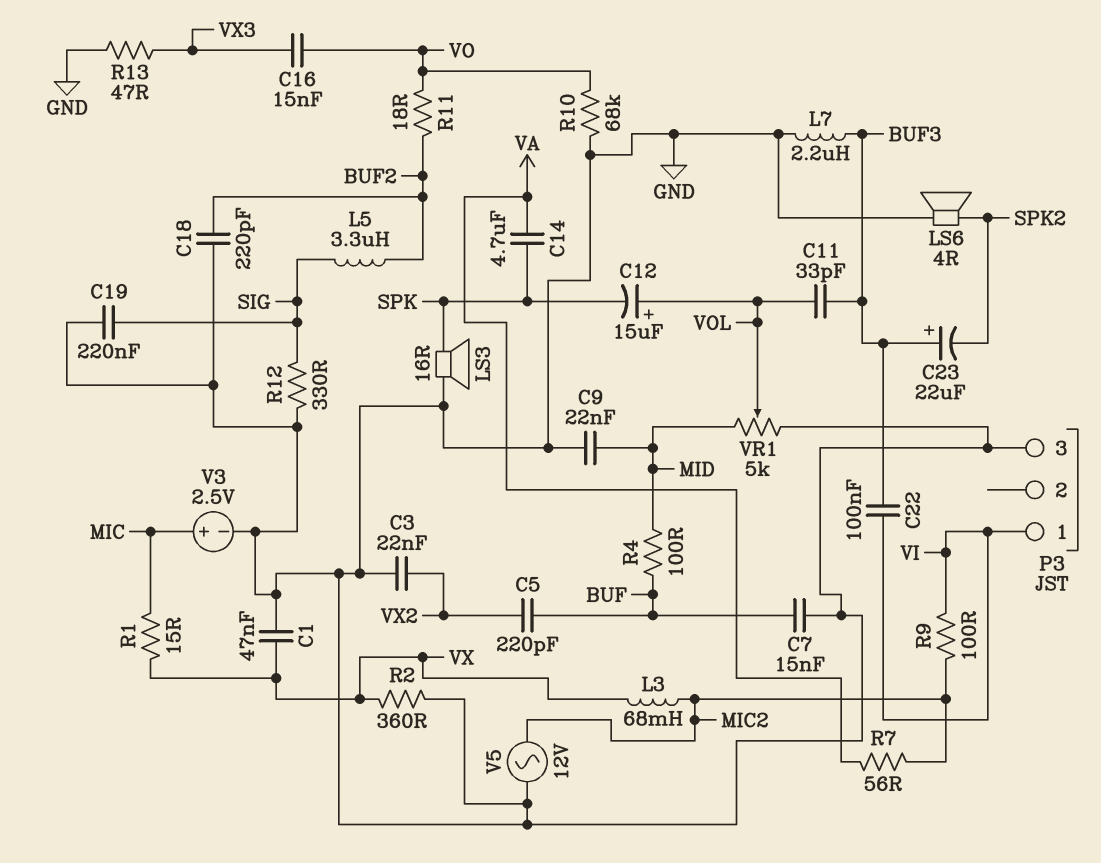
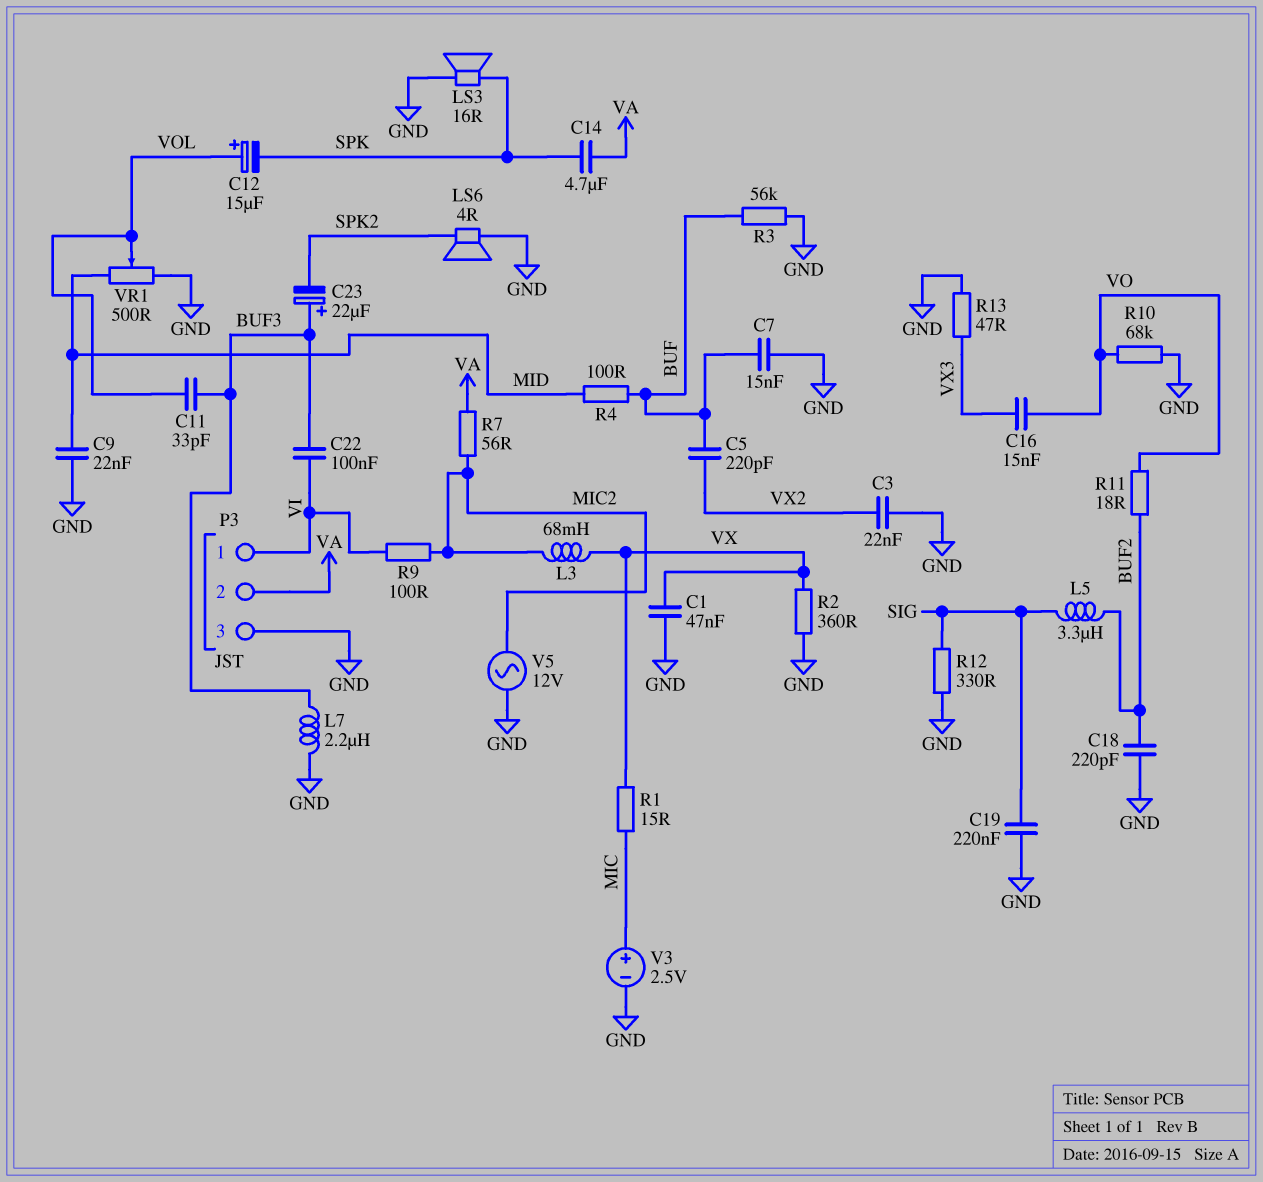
P3 pin 2: none -> VA
R3: none -> 56k (BUF, GND)
VR1: 5k (GND, MID, wiper VOL) -> 500 (GND, MID, wiper VOL)

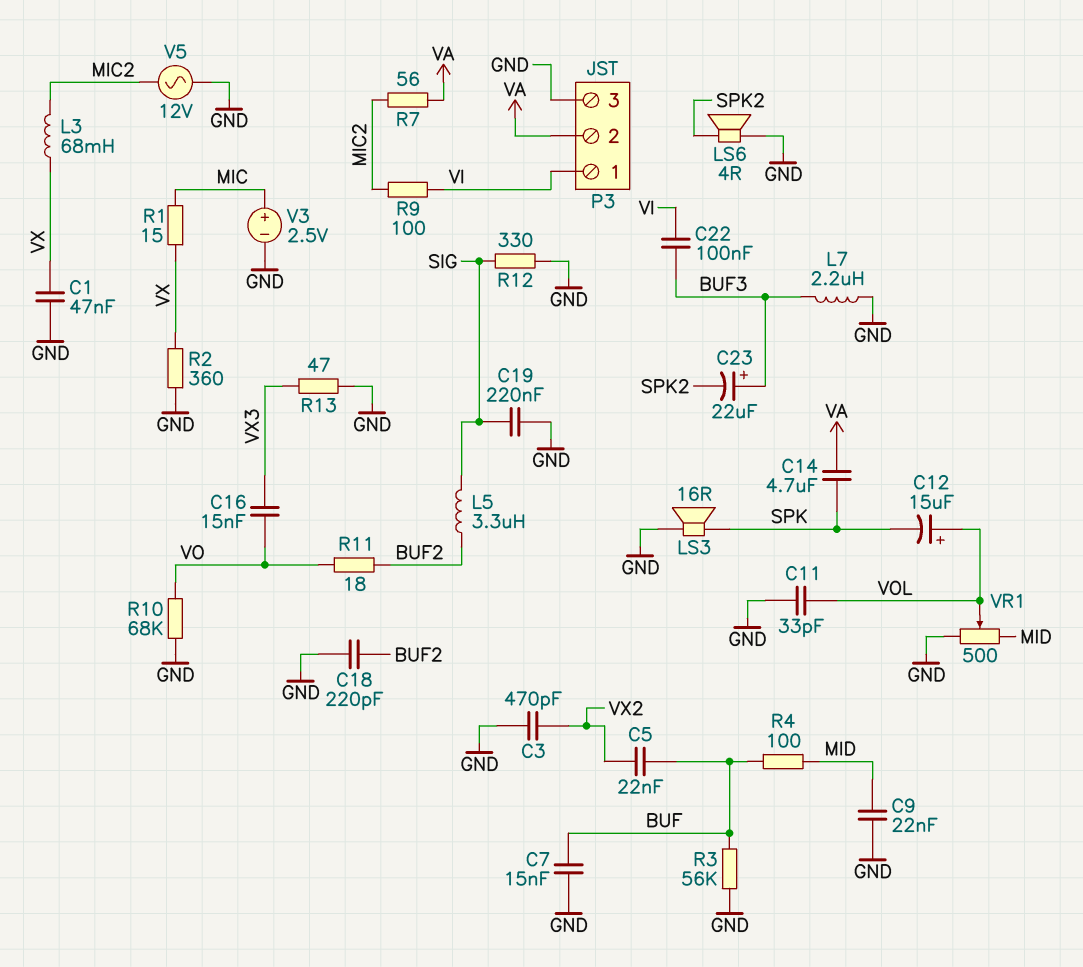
C3: 22nF (GND, VX2) -> 470pF (GND, VX2)
C5: 220pF (BUF, VX2) -> 22nF (BUF, VX2)
C11: 33pF (BUF3, VOL) -> 33pF (GND, VOL)

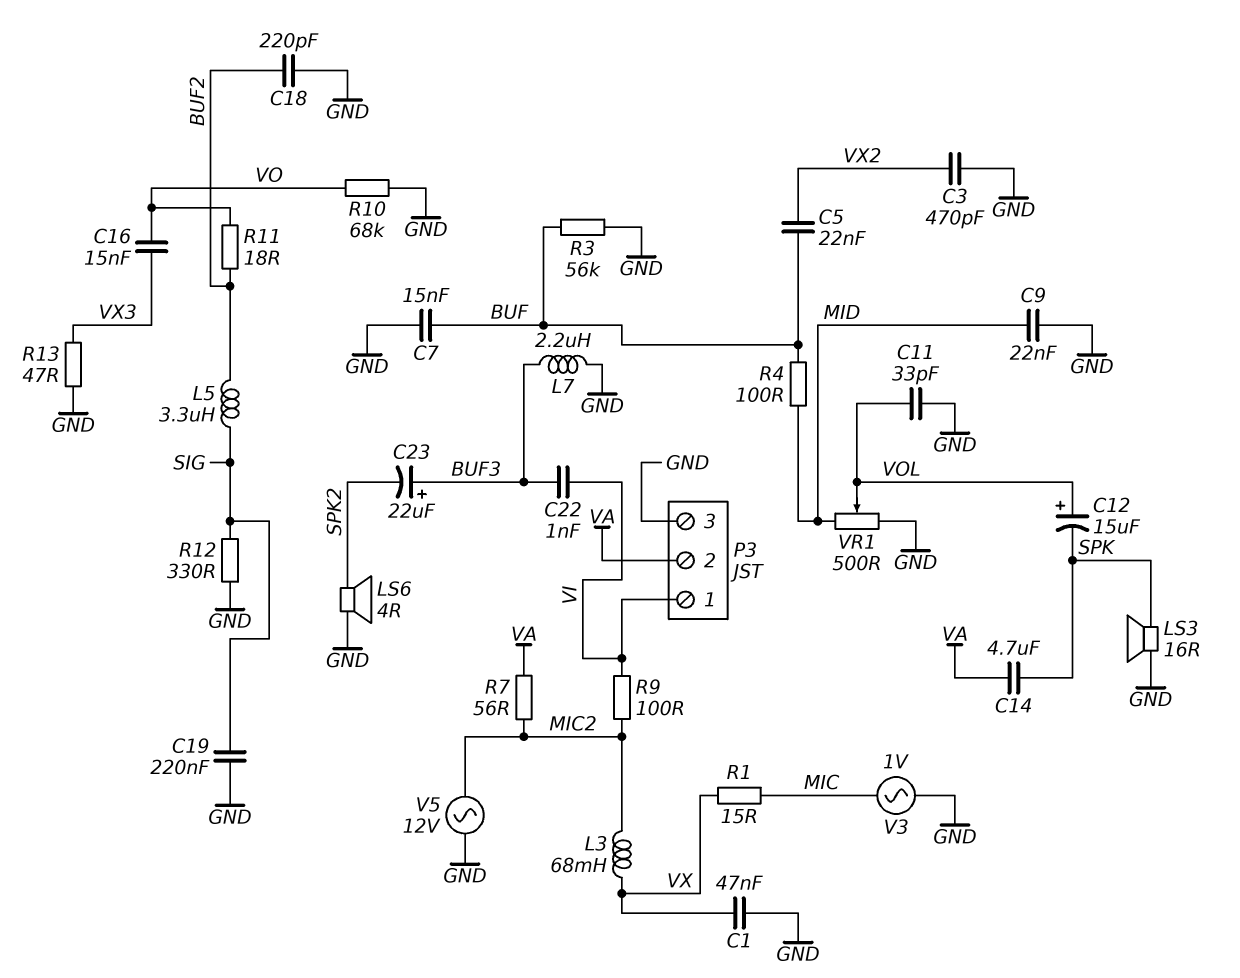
C22: 100nF (BUF3, VI) -> 1nF (BUF3, VI)
R2: 360 (GND, VX) -> none
V3: 2.5V (plus MIC, minus GND) -> AC 1V (GND, MIC)

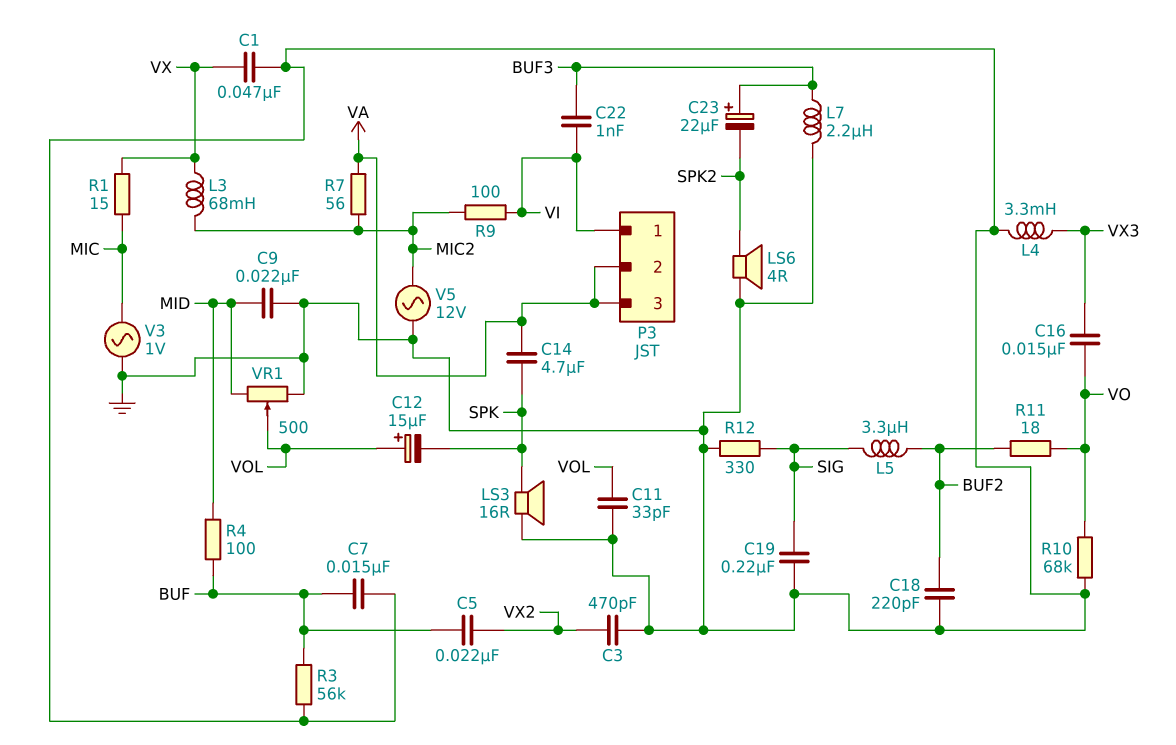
L4: none -> 3.3mH (GND, VX3)
P3 pin 3: GND -> VA
R13: 47 (GND, VX3) -> none

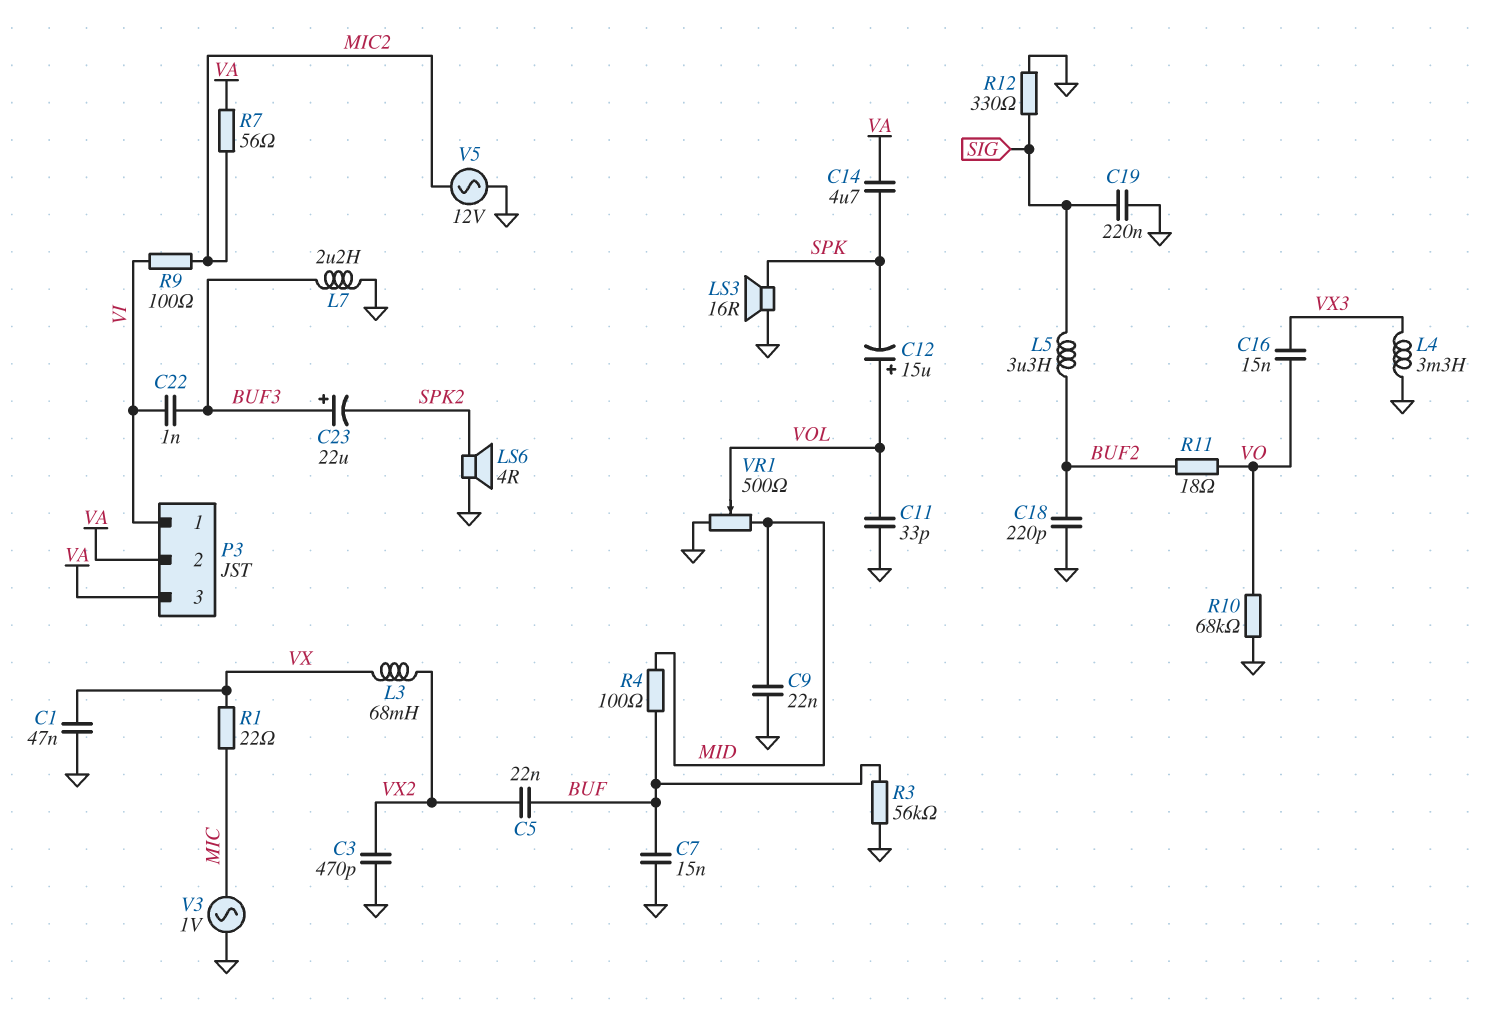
L3: 68mH (MIC2, VX) -> 68mH (VX, VX2)
R1: 15 (MIC, VX) -> 22 (MIC, VX)

